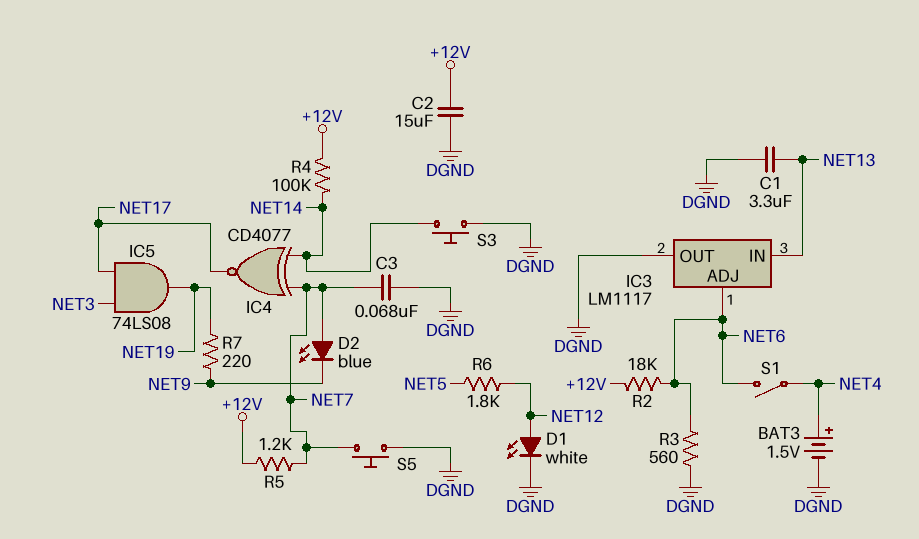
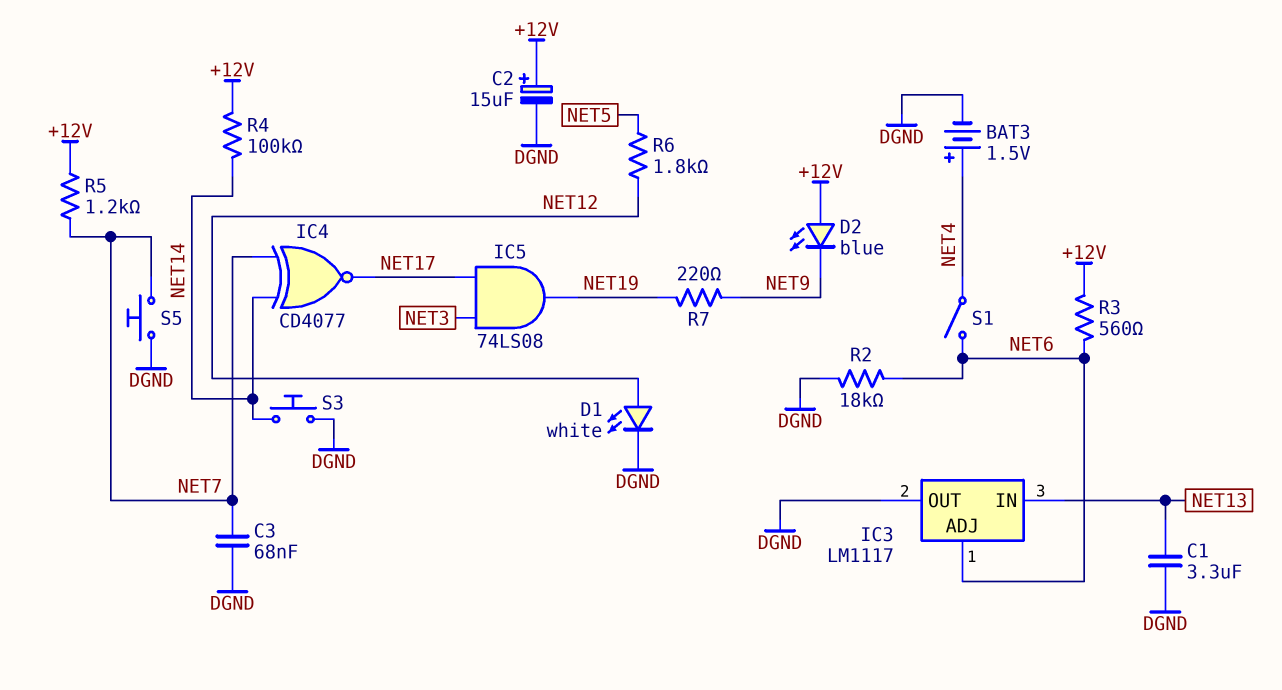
C2: 15uF (+12V, DGND) -> 15uF (plus +12V, minus DGND)
D2: LED blue (A NET7, K NET9) -> LED blue (A +12V, K NET9)
R2: 18k (+12V, NET6) -> 18k (DGND, NET6)
R3: 560 (DGND, NET6) -> 560 (+12V, NET6)

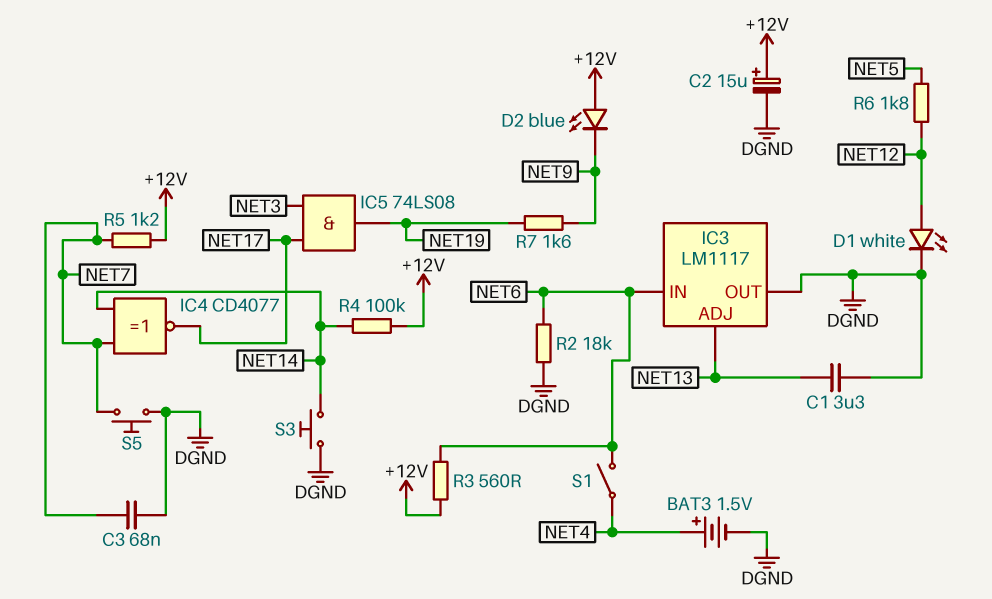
IC3 pin ADJ: NET6 -> NET13
IC3 pin IN: NET13 -> NET6
R7: 220 (NET9, NET19) -> 1.6k (NET9, NET19)

